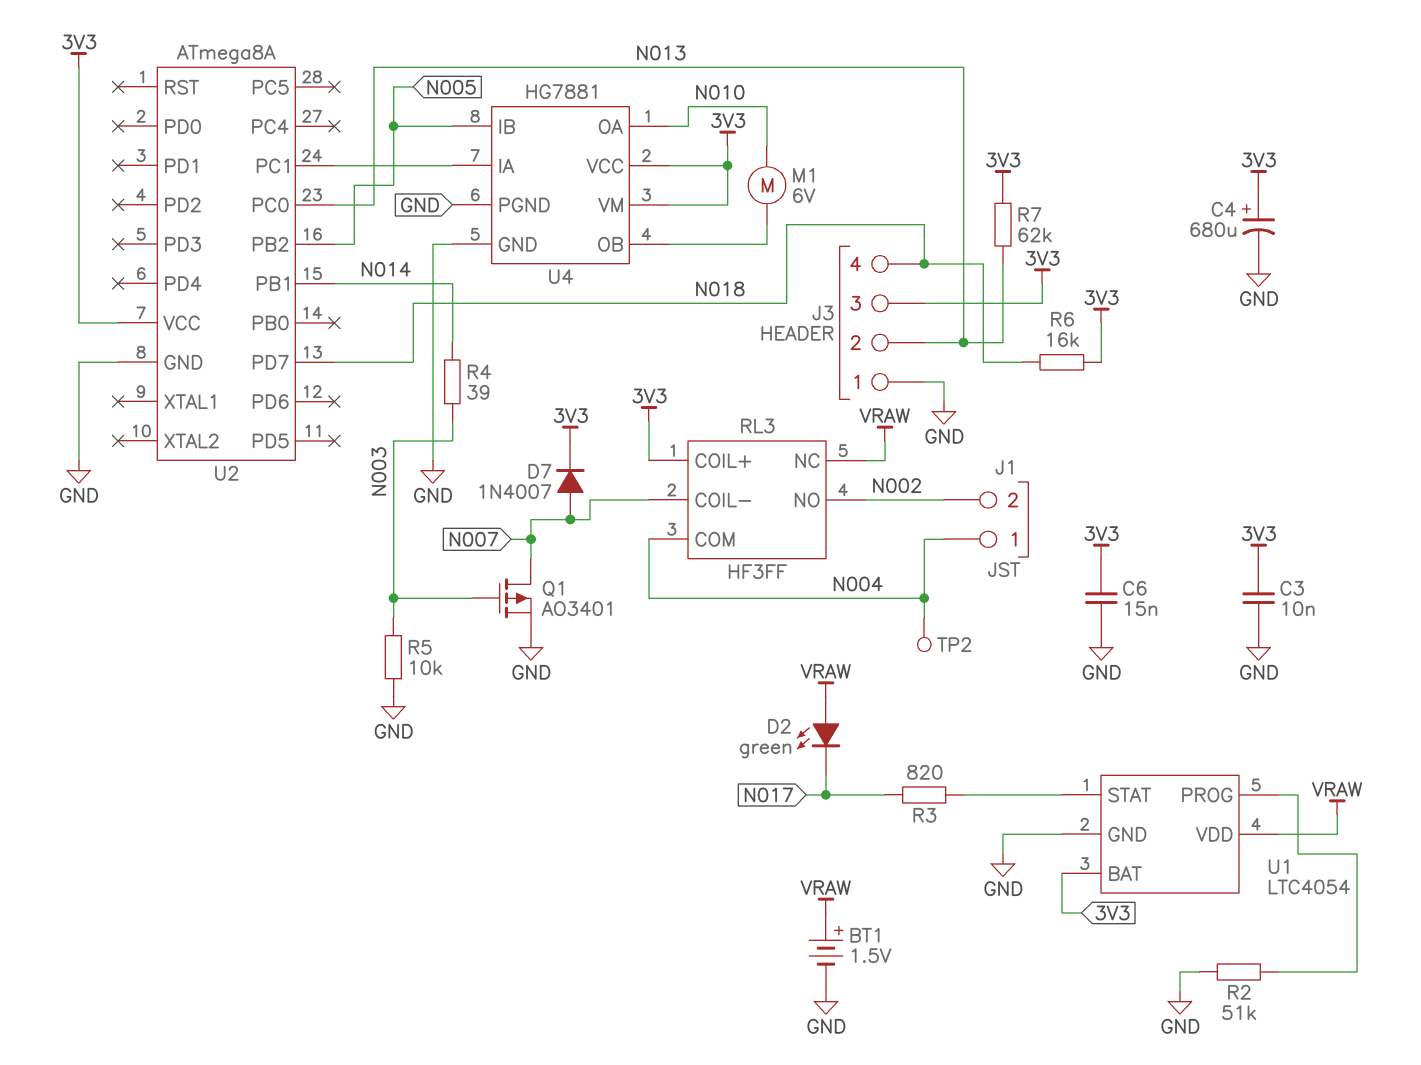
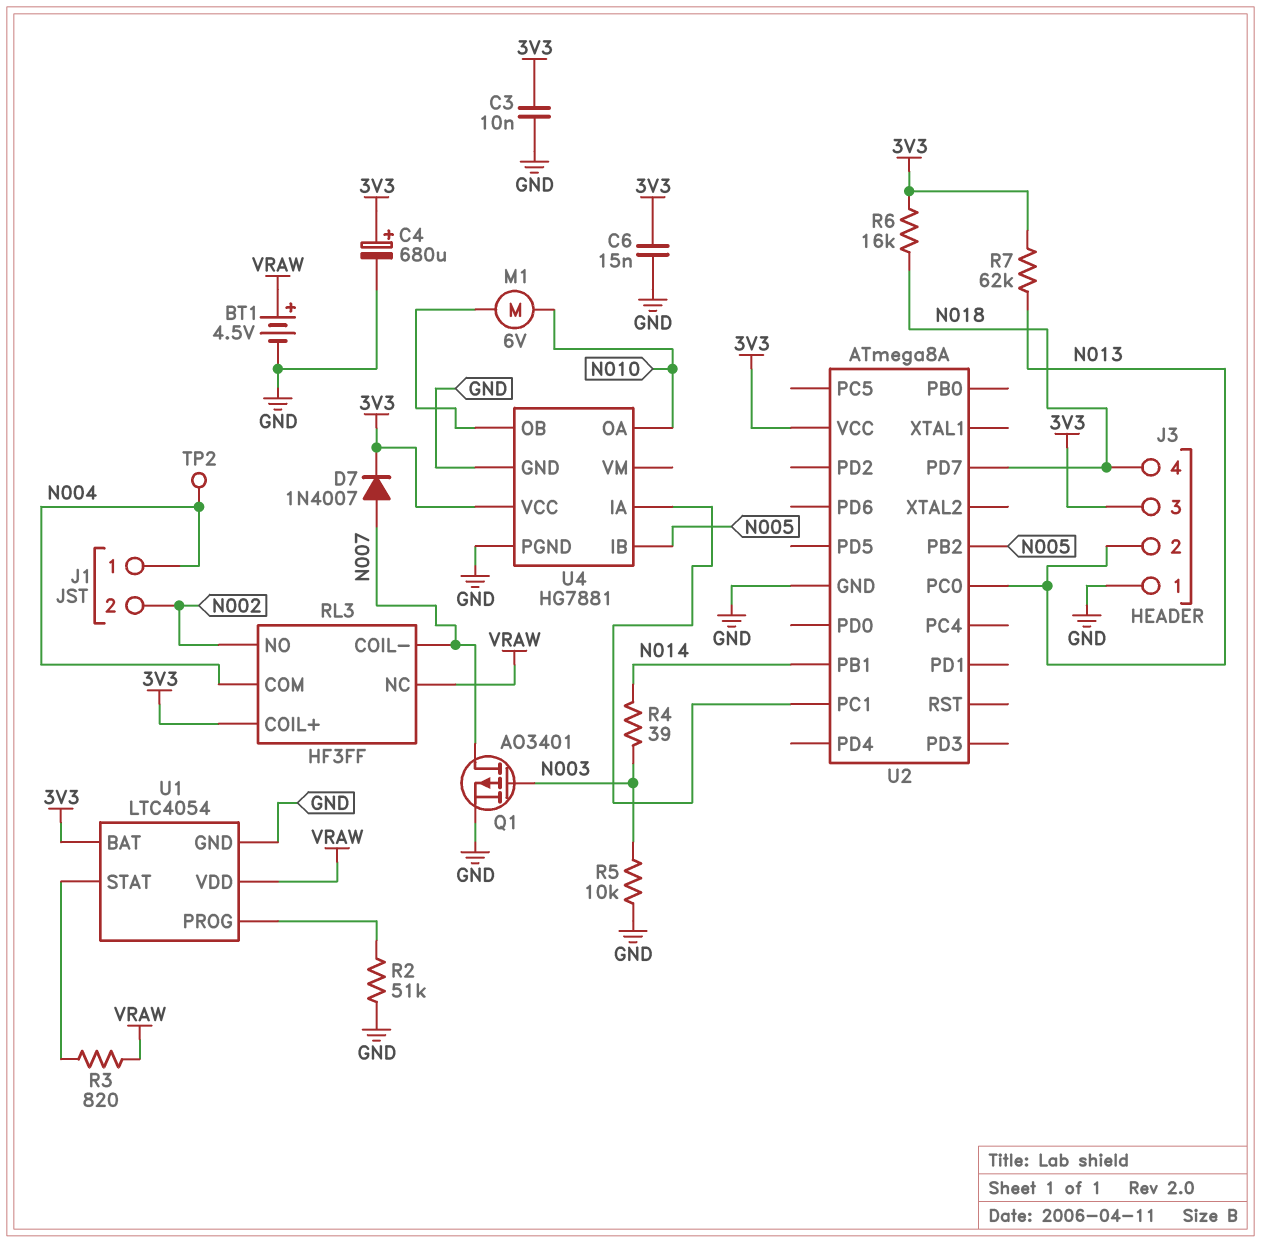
BT1: 1.5V (plus VRAW, minus GND) -> 4.5V (plus VRAW, minus GND)
D2: LED green (A VRAW, K N017) -> none
R3: 820 (N017, U1/STAT) -> 820 (U1/STAT, VRAW)
U4 pin VM: 3V3 -> none

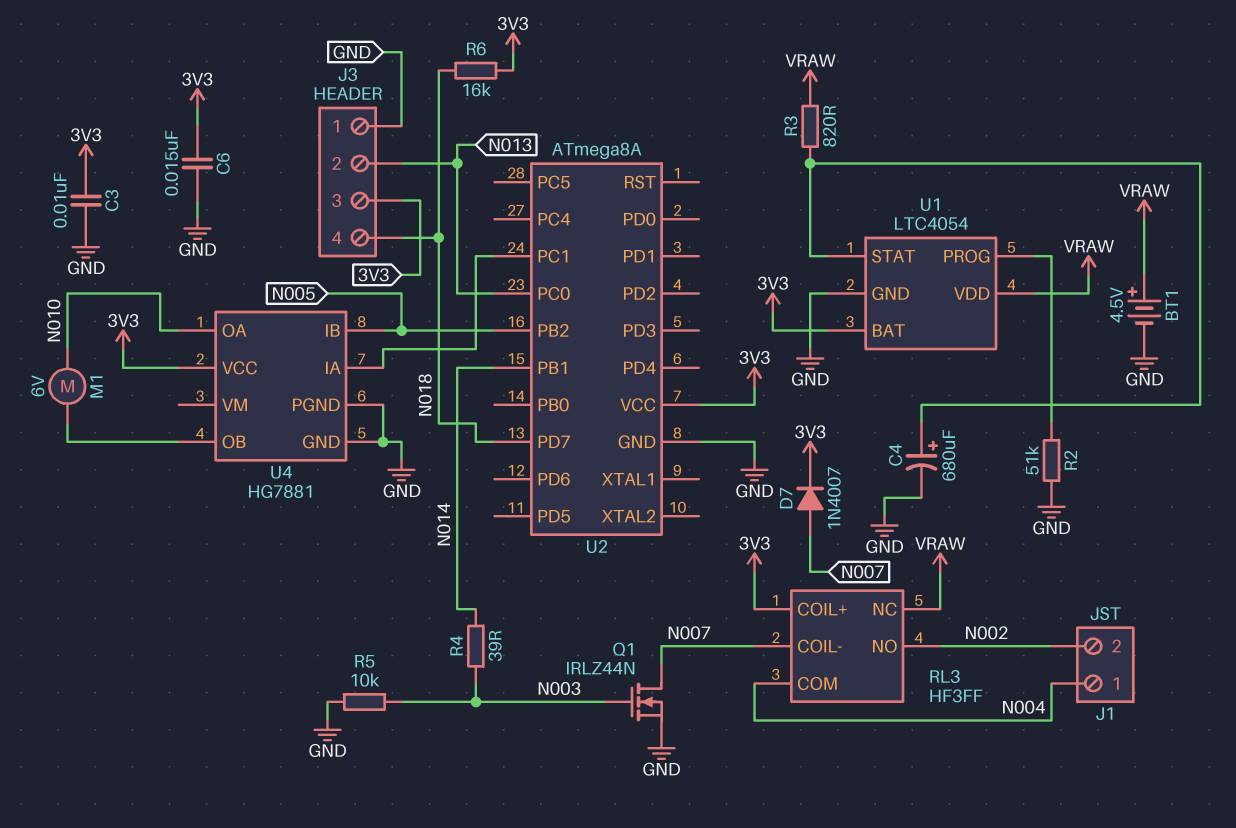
C4: 680uF (plus 3V3, minus GND) -> 680uF (plus U1/STAT, minus GND)
Q1: PMOS AO3401 (G N003, D N007, S GND) -> NMOS IRLZ44N (G N003, D N007, S GND)
R7: 62k (3V3, N013) -> none
TP2: test point (N004) -> none

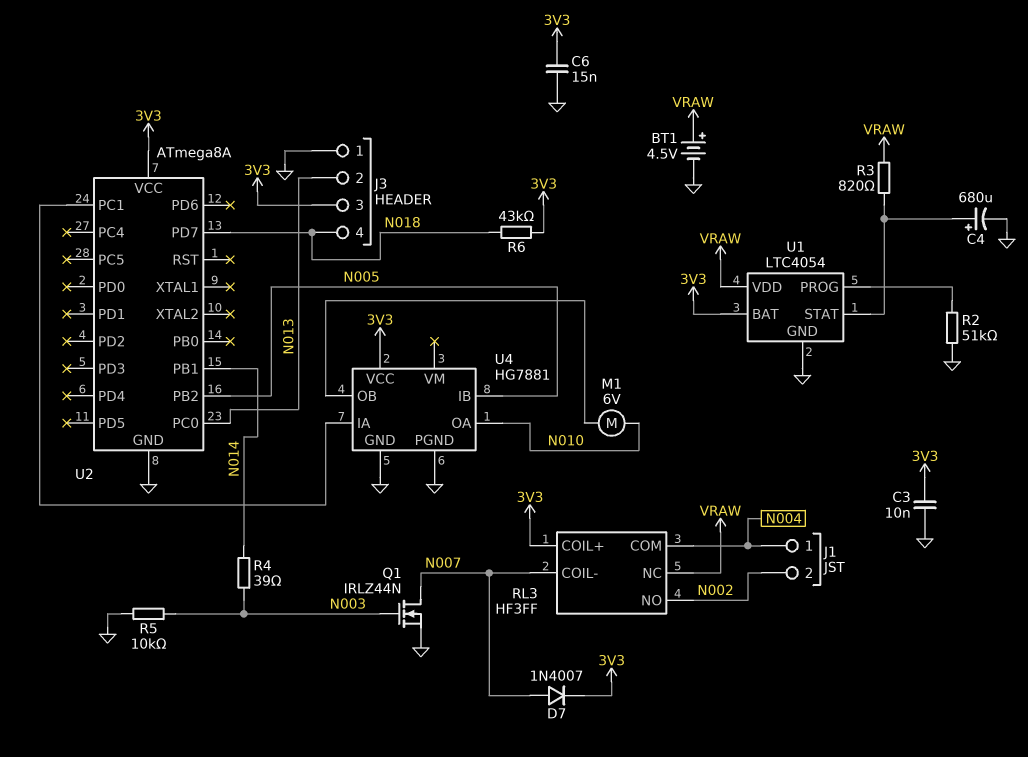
R6: 16k (3V3, N018) -> 43k (3V3, N018)

